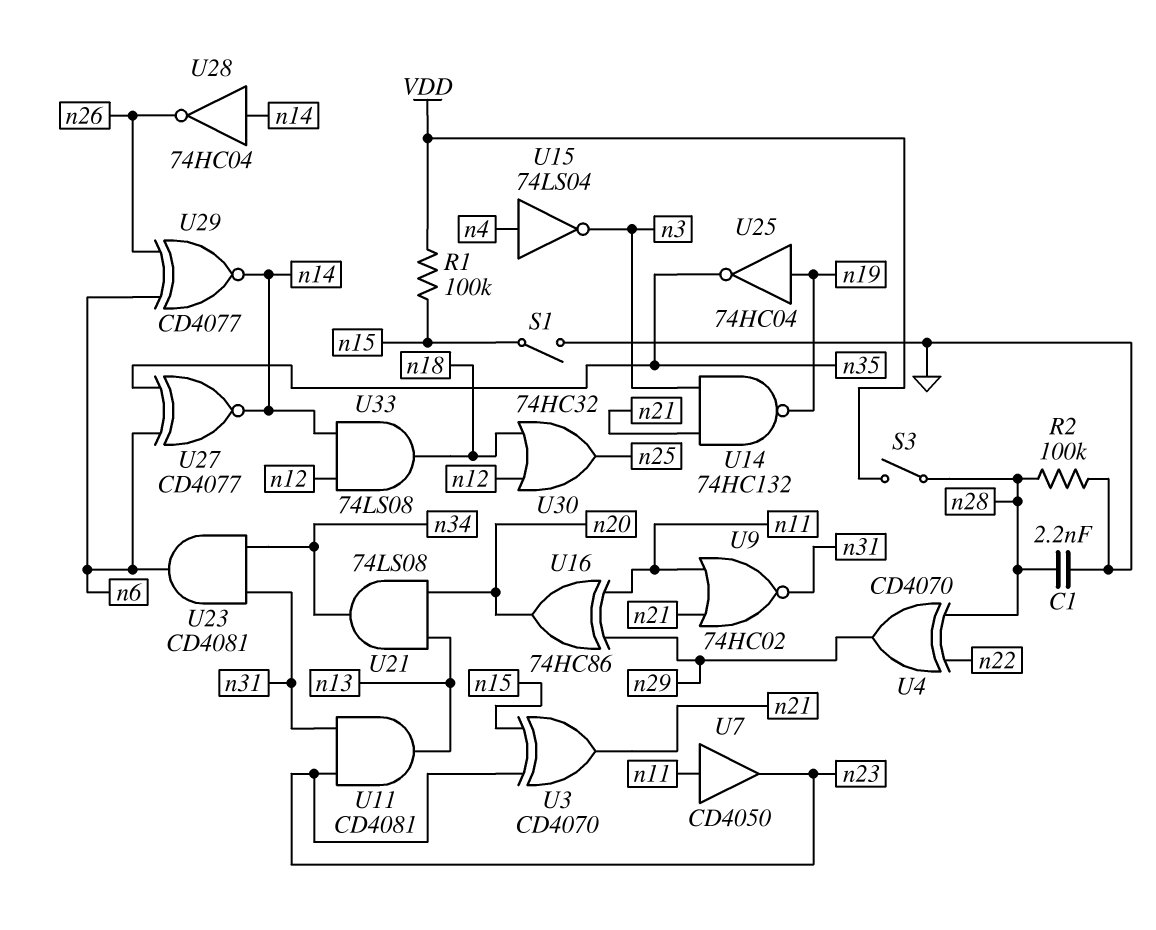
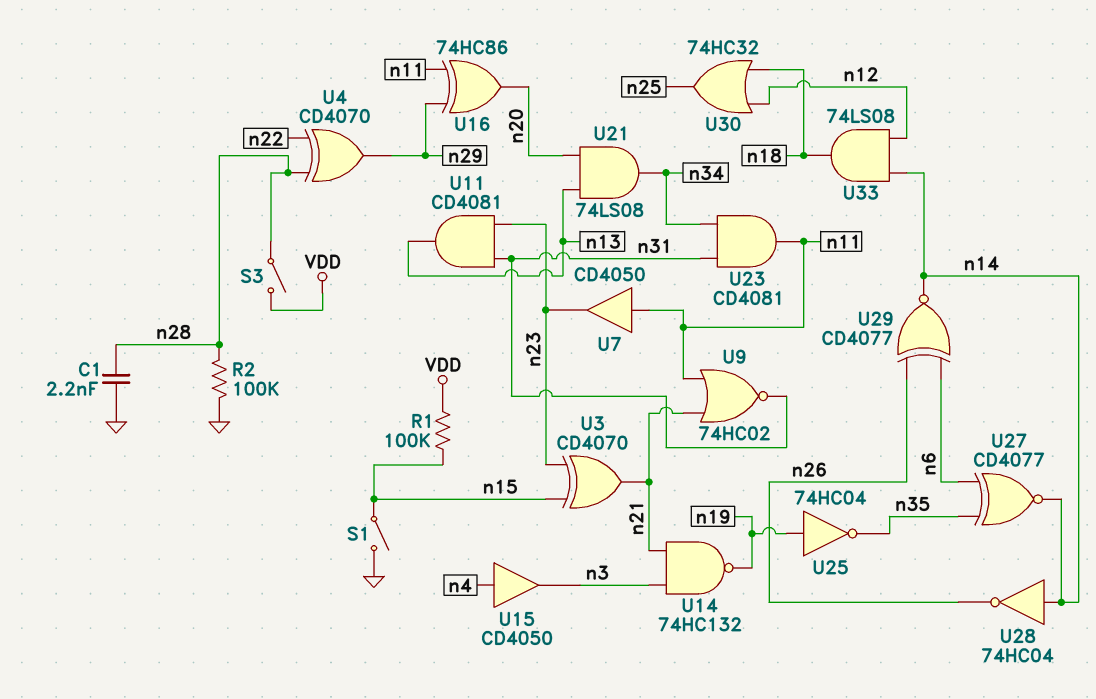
U15: NOT 74LS04 (in n4, out n3) -> buffer CD4050 (in n4, out n3)
U23: AND CD4081 (in n31, in n34, out n6) -> AND CD4081 (in n31, in n34, out n11)

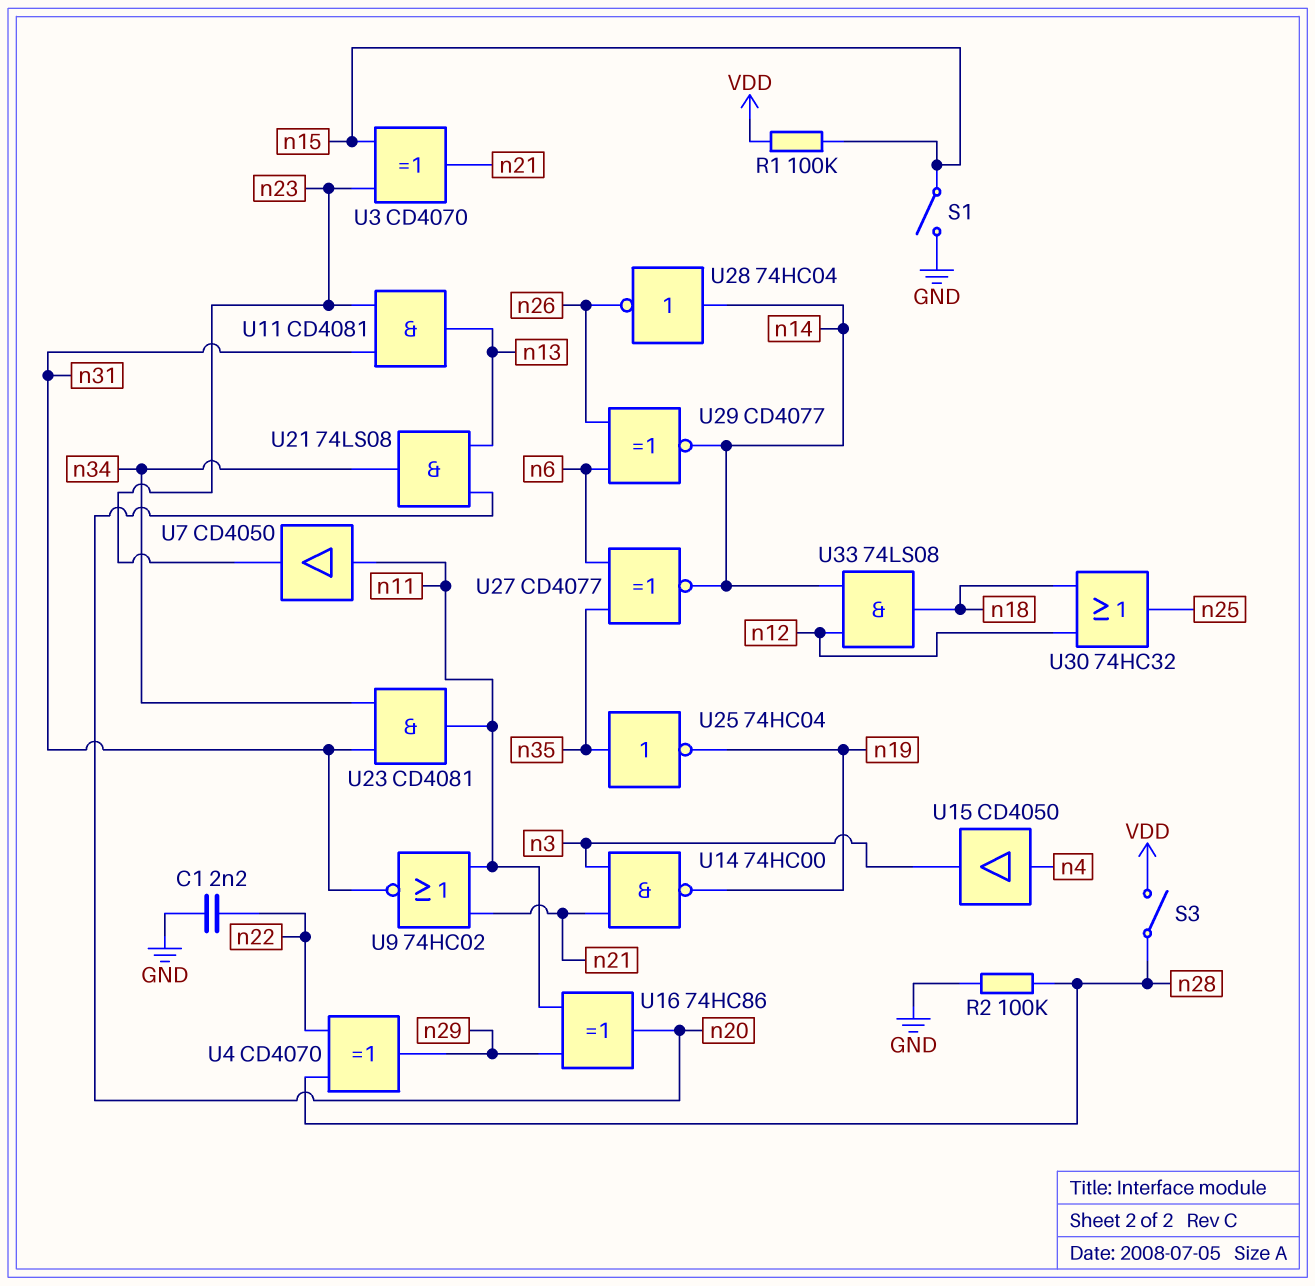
C1: 2.2nF (GND, n28) -> 2.2nF (GND, n22)
U14: NAND 74HC132 (in n3, in n21, out n19) -> NAND 74HC00 (in n3, in n21, out n19)
U25: NOT 74HC04 (in n19, out n35) -> NOT 74HC04 (in n35, out n19)

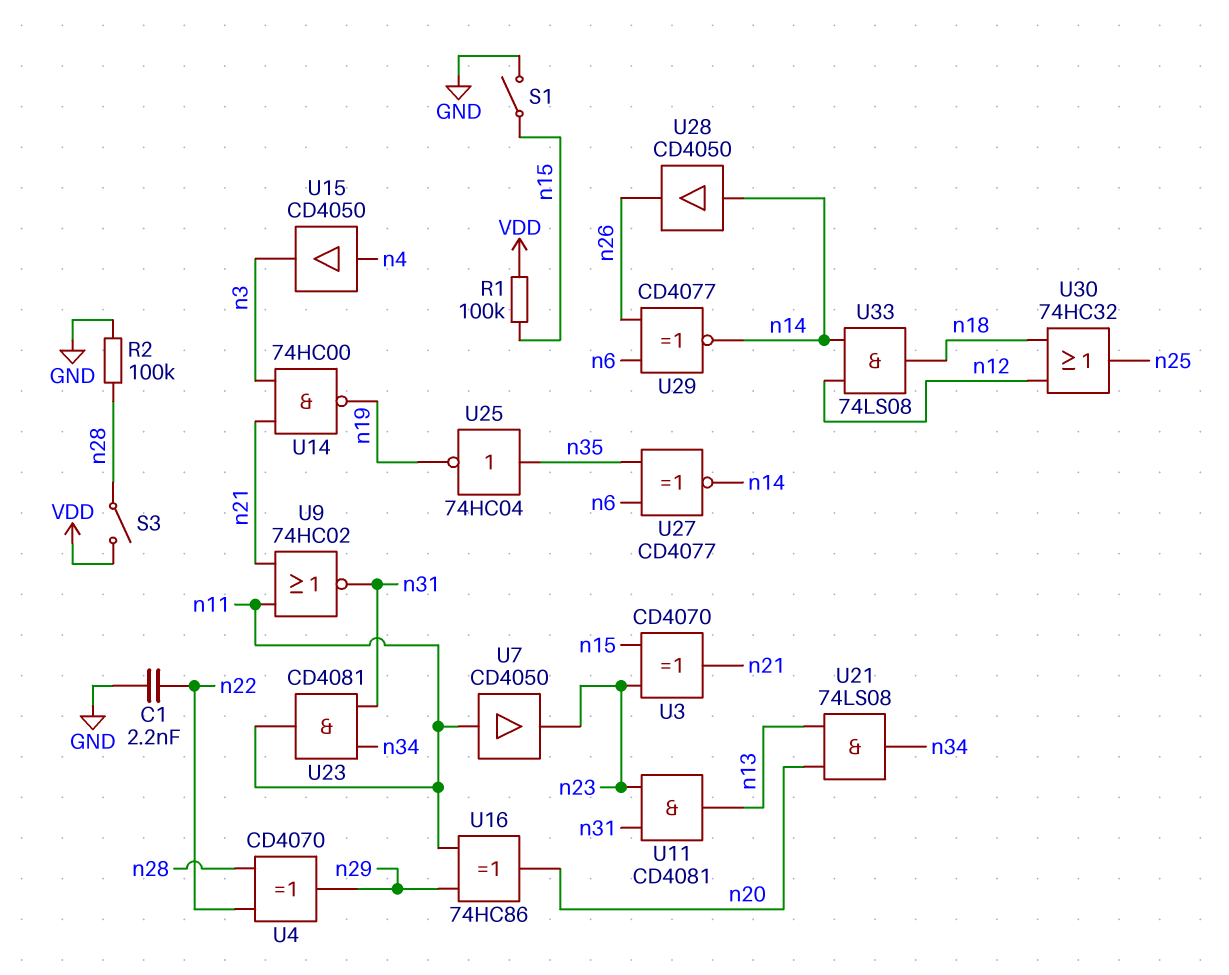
U28: NOT 74HC04 (in n14, out n26) -> buffer CD4050 (in n14, out n26)

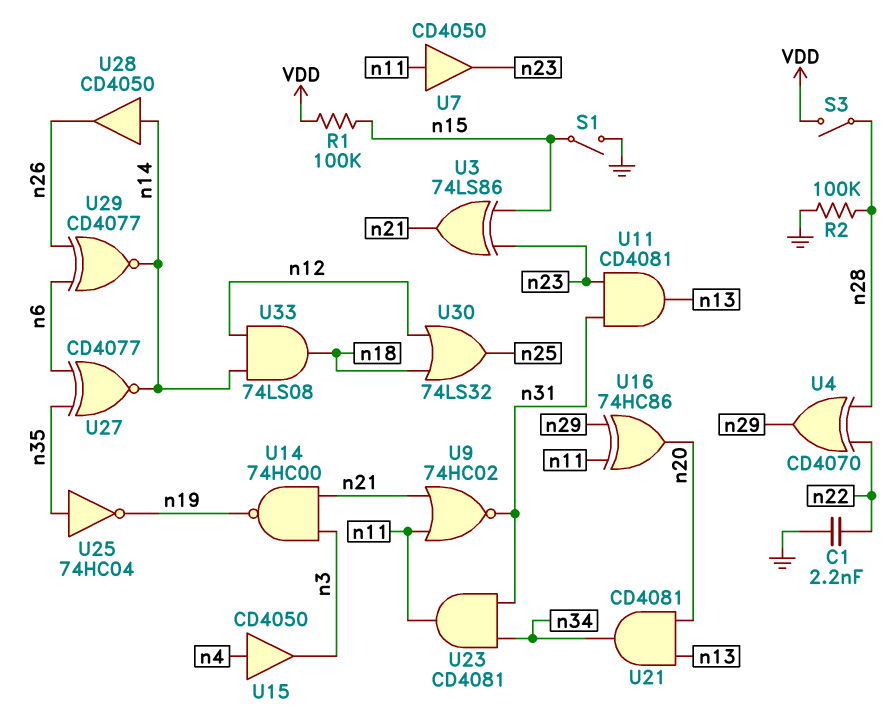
U3: XOR CD4070 (in n15, in n23, out n21) -> XOR 74LS86 (in n15, in n23, out n21)
U21: AND 74LS08 (in n13, in n20, out n34) -> AND CD4081 (in n13, in n20, out n34)
U30: OR 74HC32 (in n12, in n18, out n25) -> OR 74LS32 (in n12, in n18, out n25)

